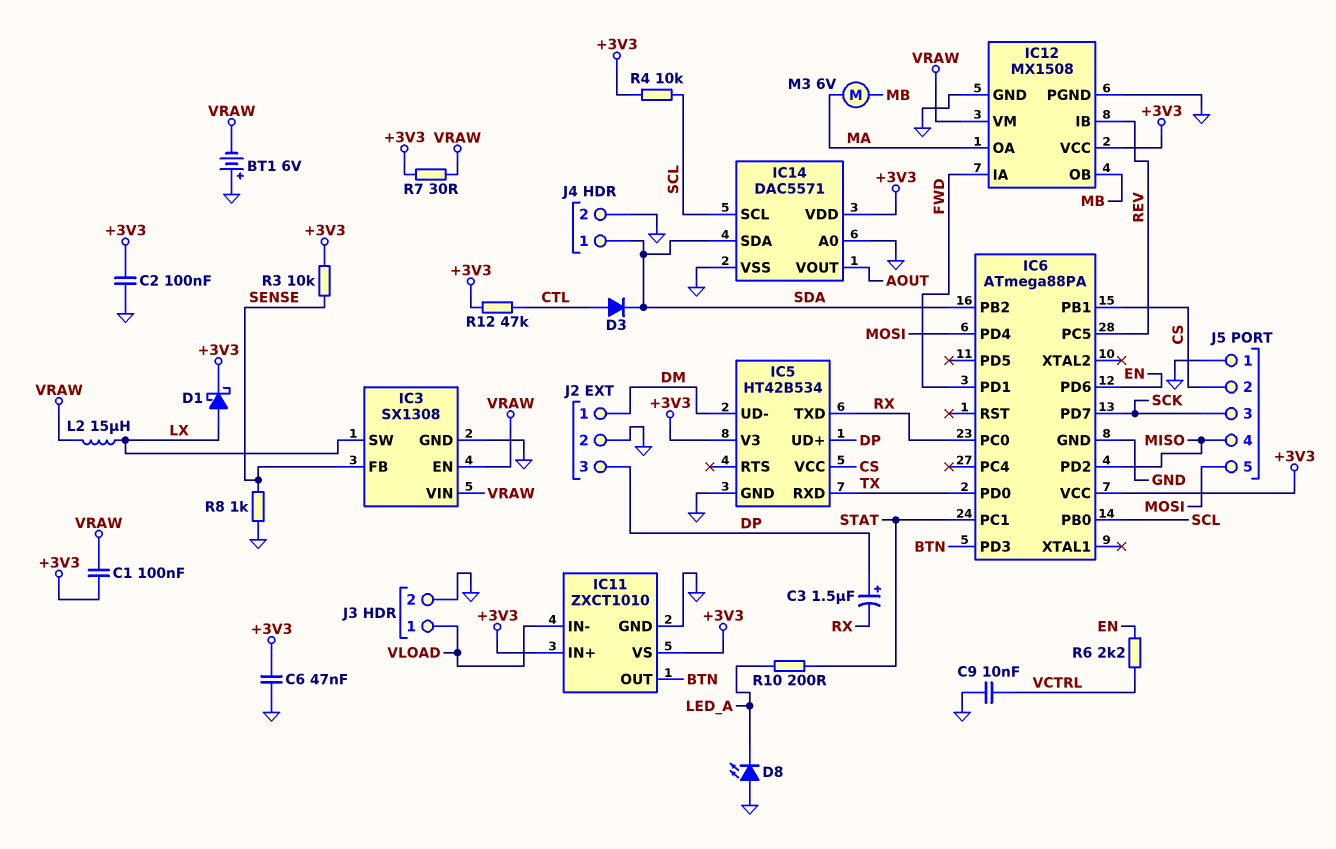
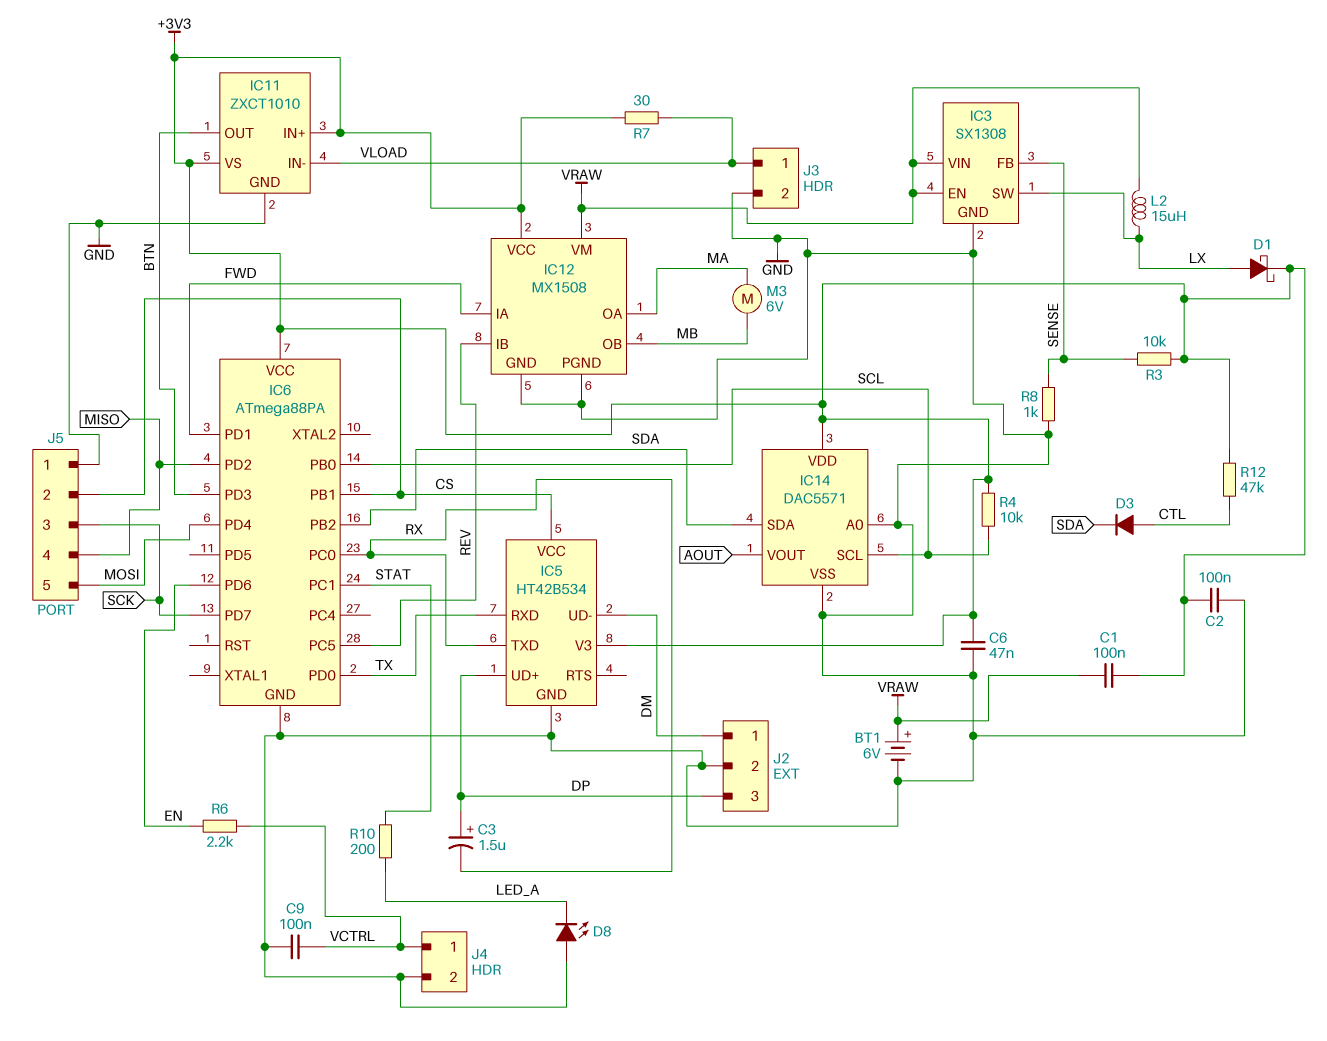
BT1: 6V (plus GND, minus VRAW) -> 6V (plus VRAW, minus GND)
C9: 10nF (GND, VCTRL) -> 100nF (GND, VCTRL)
J4 pin 1: SDA -> VCTRL
R7: 30 (+3V3, VRAW) -> 30 (+3V3, VLOAD)

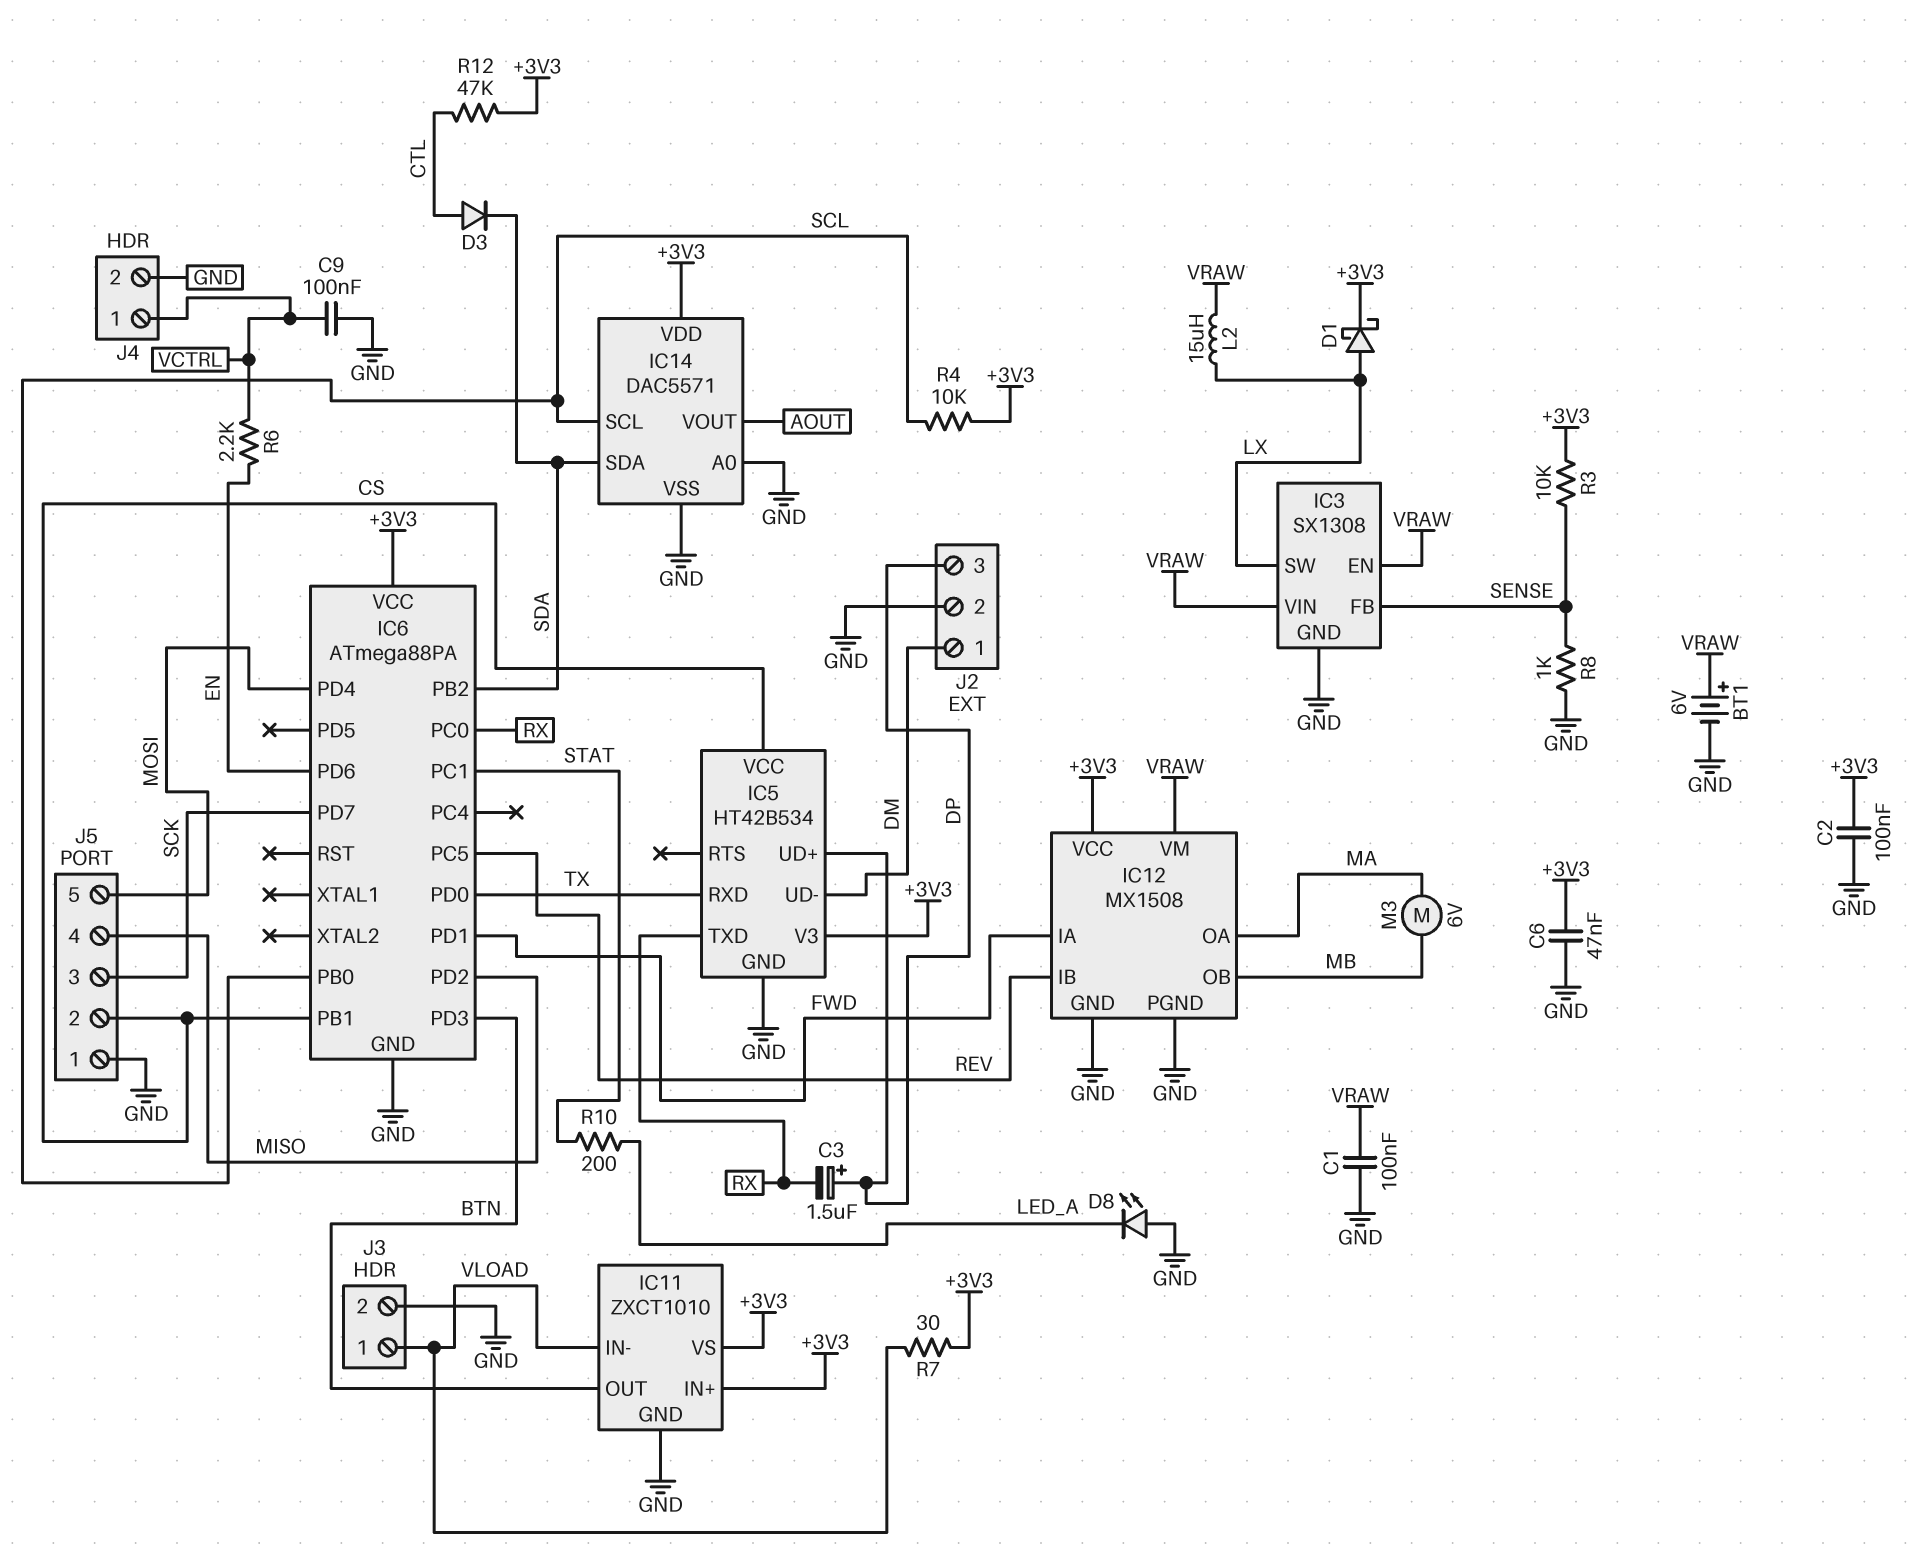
C1: 100nF (+3V3, VRAW) -> 100nF (GND, VRAW)

